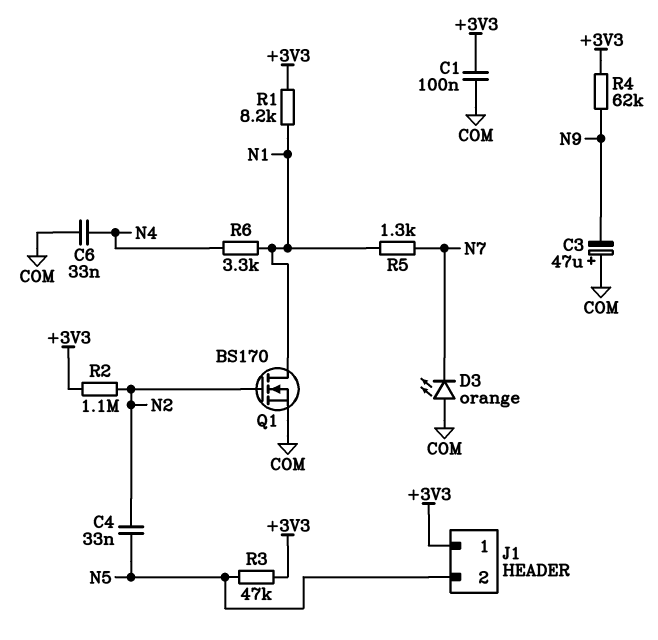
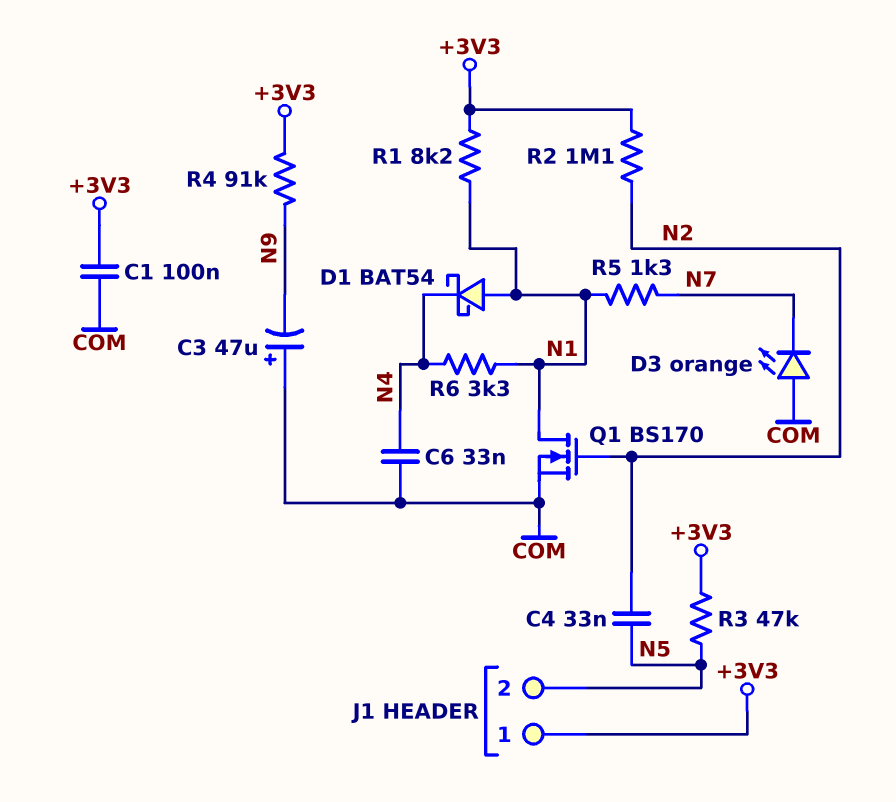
D1: none -> schottky BAT54 (A N1, K N4)
R4: 62k (+3V3, N9) -> 91k (+3V3, N9)

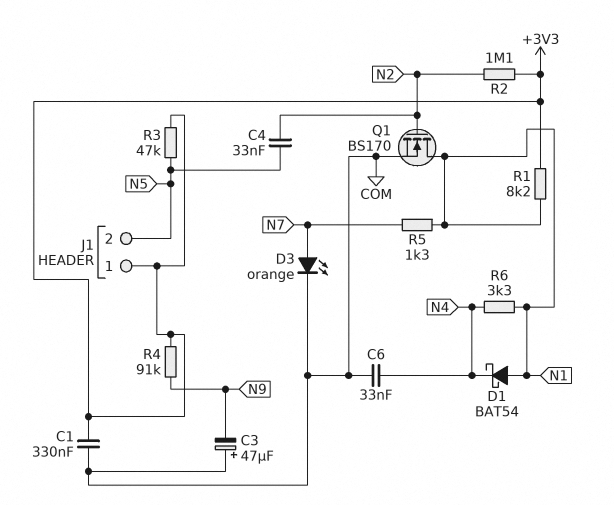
C1: 100nF (+3V3, COM) -> 330nF (+3V3, COM)
D3: LED orange (A COM, K N7) -> LED orange (A N7, K COM)

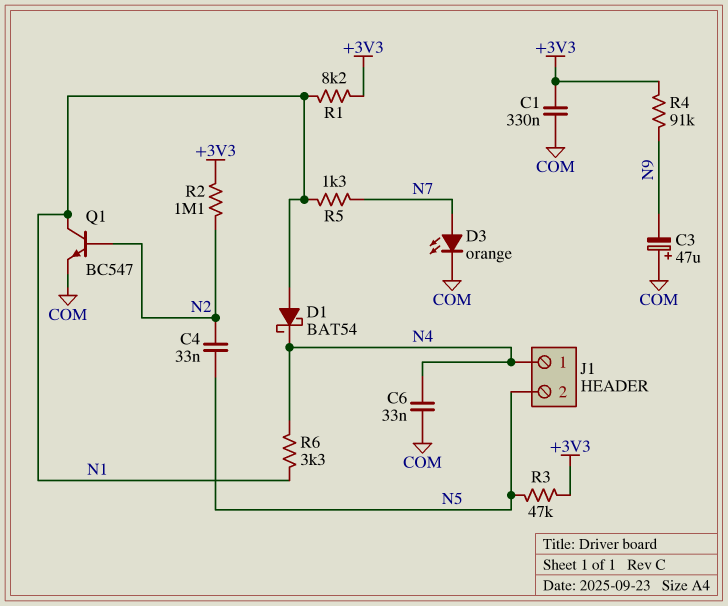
J1 pin 1: +3V3 -> N4
Q1: NMOS BS170 (G N2, D N1, S COM) -> NPN BC547 (B N2, C N1, E COM)

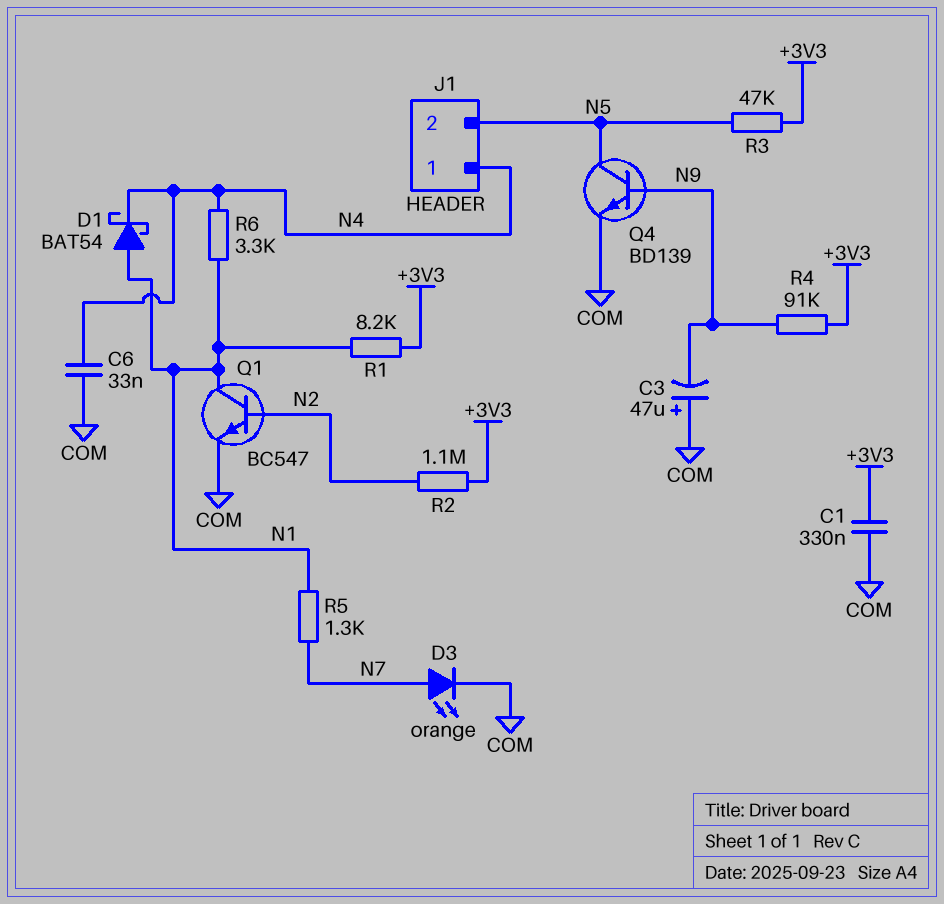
C4: 33nF (N2, N5) -> none
Q4: none -> NPN BD139 (B N9, C N5, E COM)

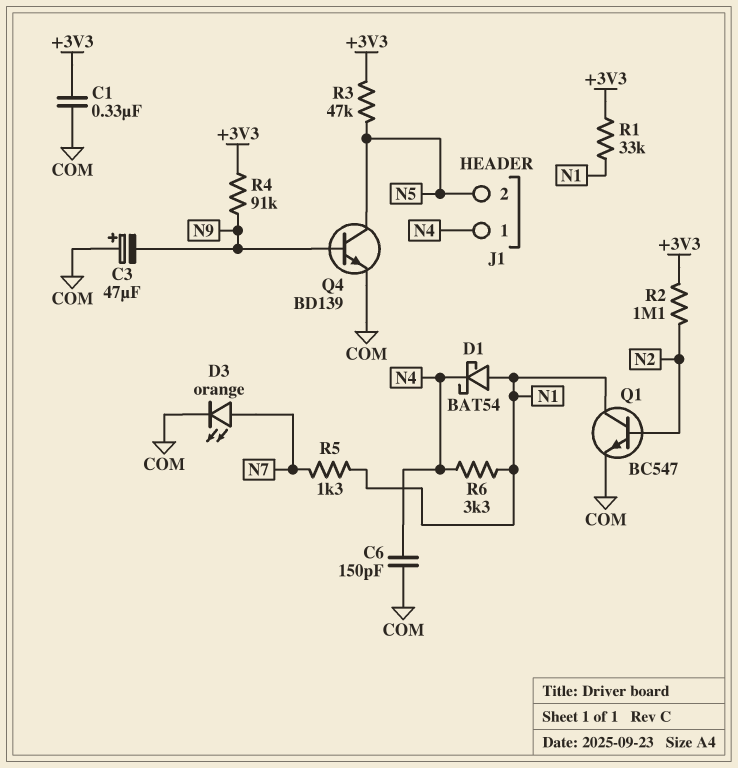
C6: 33nF (COM, N4) -> 150pF (COM, N4)
R1: 8.2k (+3V3, N1) -> 33k (+3V3, N1)

